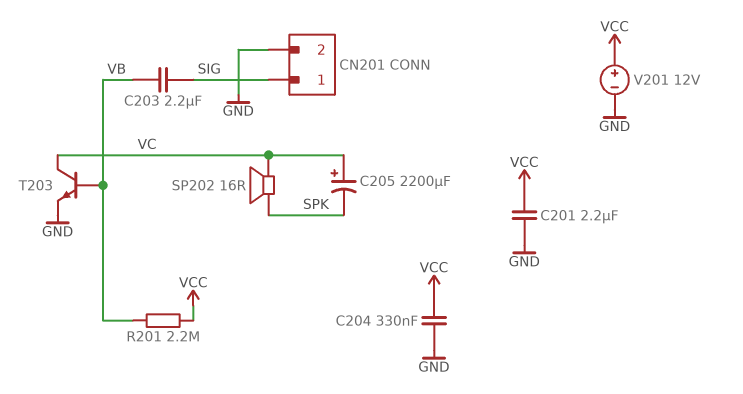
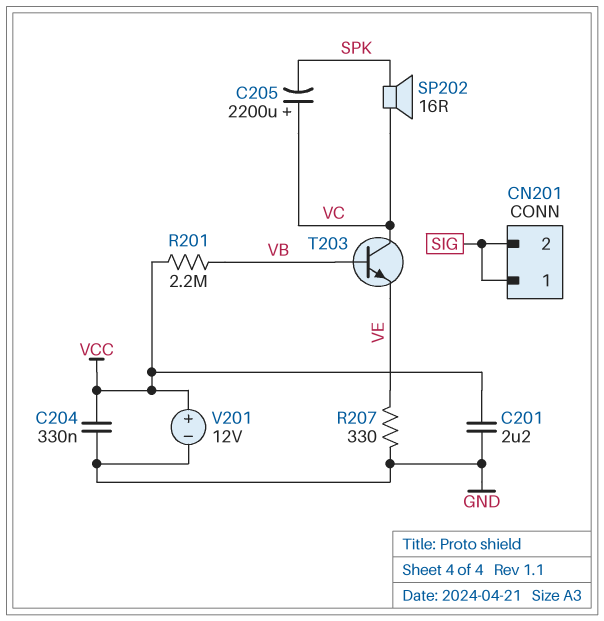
C203: 2.2uF (SIG, VB) -> none
CN201 pin 2: GND -> SIG
R207: none -> 330 (GND, VE)
T203: NPN (B VB, C VC, E GND) -> NPN (B VB, C VC, E VE)

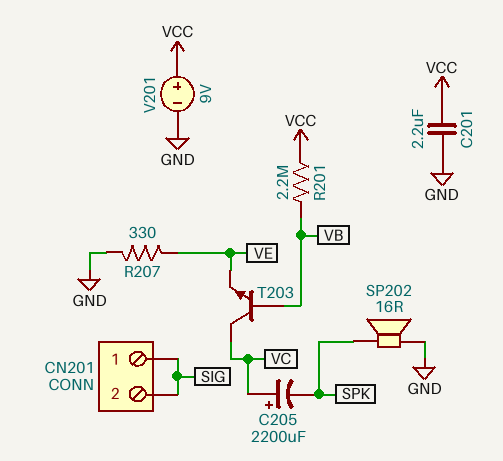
C204: 330nF (GND, VCC) -> none
SP202: speaker 16R (SPK, VC) -> speaker 16R (GND, SPK)
V201: 12V (plus VCC, minus GND) -> 9V (plus VCC, minus GND)

